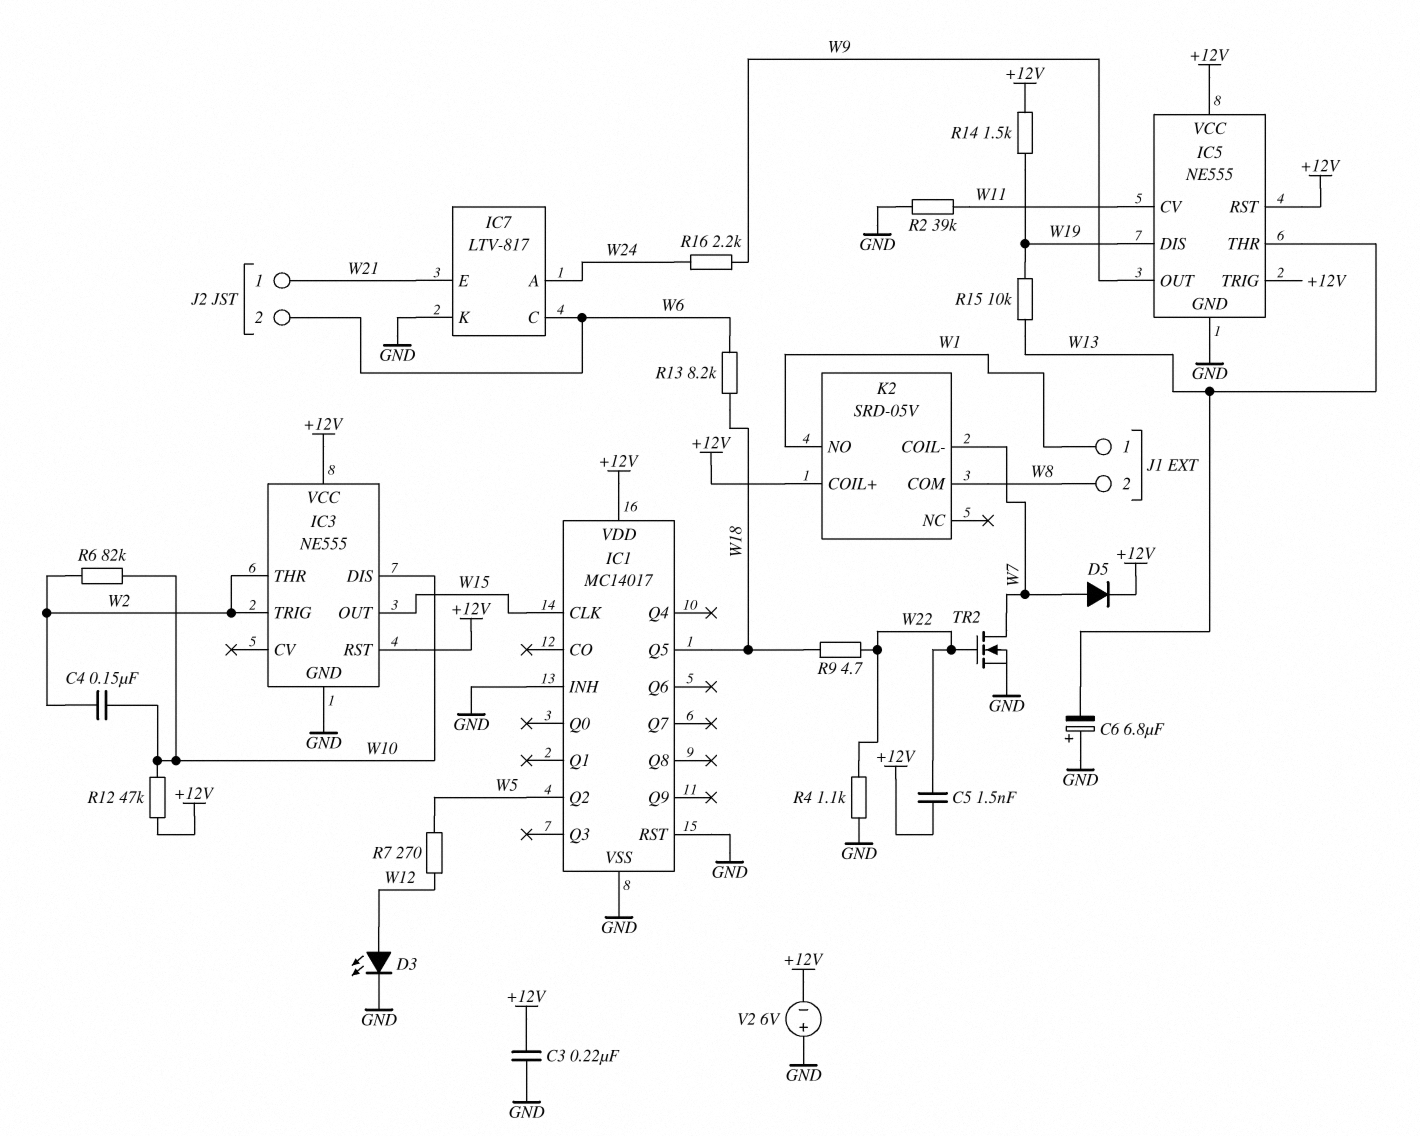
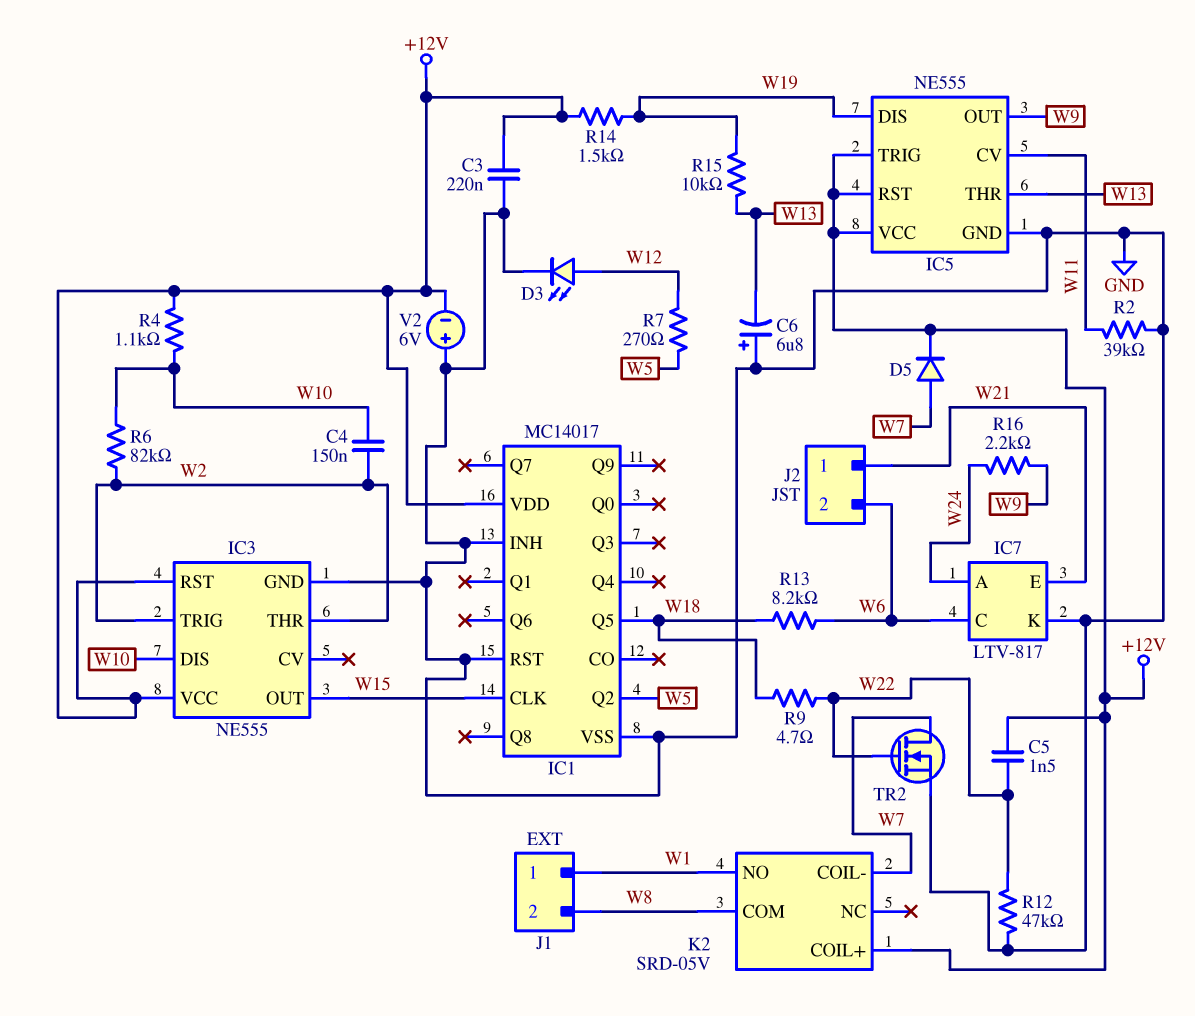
R4: 1.1k (GND, W22) -> 1.1k (+12V, W10)
R12: 47k (+12V, W10) -> 47k (GND, W22)

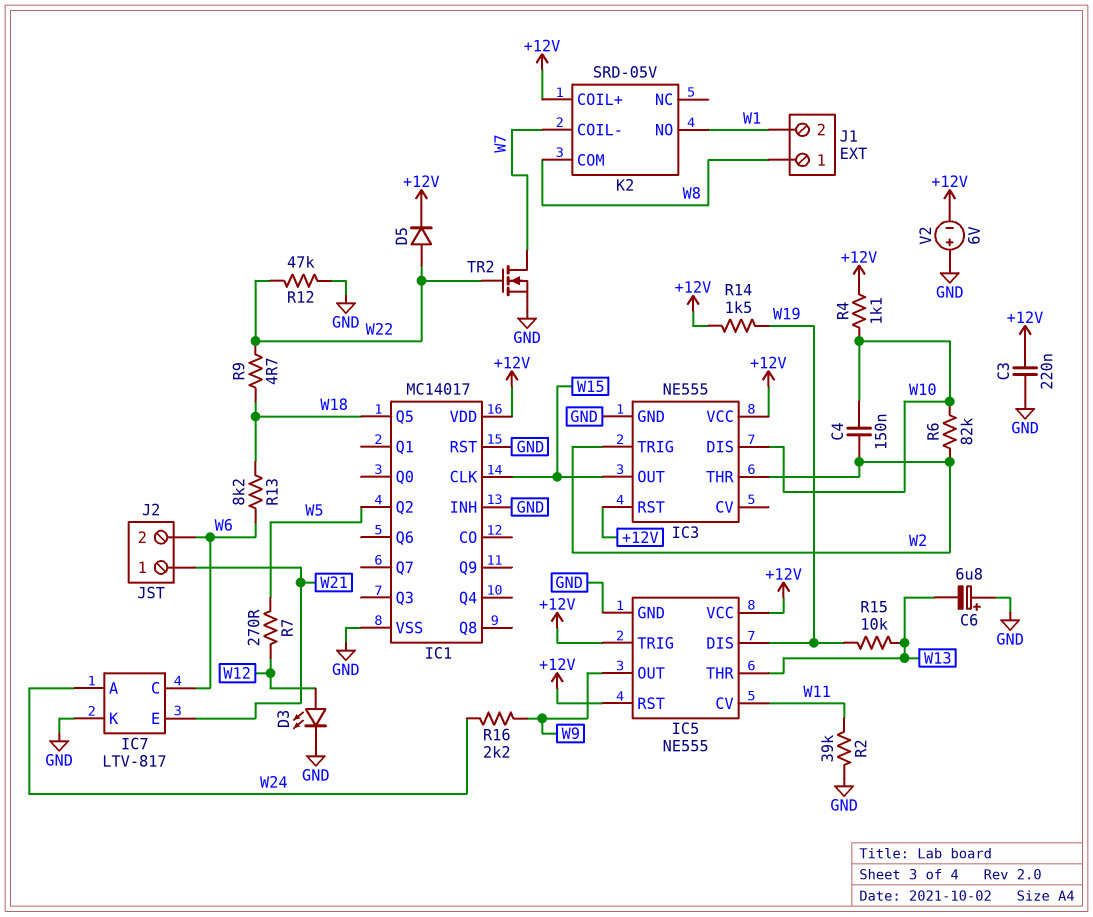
C5: 1.5nF (+12V, W22) -> none
D5: diode (A W7, K +12V) -> diode (A W22, K +12V)
J1 pin 1: W1 -> W8
J1 pin 2: W8 -> W1

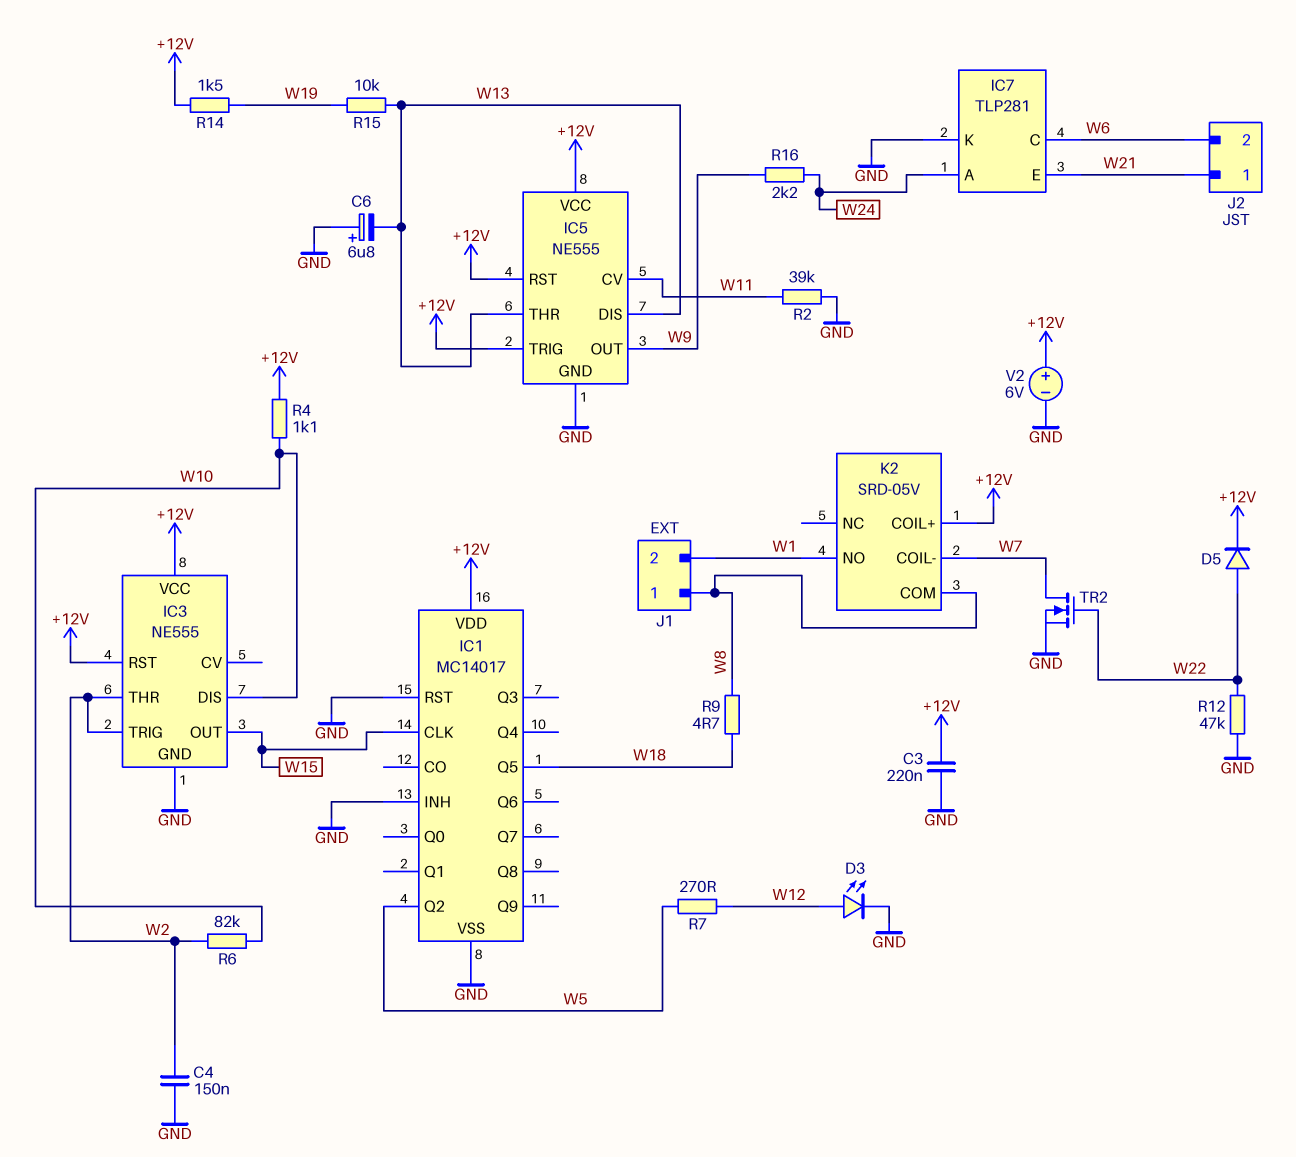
C4: 150nF (W2, W10) -> 150nF (GND, W2)
IC5 pin DIS: W19 -> W13
IC7: LTV-817 -> TLP281
R9: 4.7 (W18, W22) -> 4.7 (W8, W18)
R13: 8.2k (W6, W18) -> none
V2: 6V (plus GND, minus +12V) -> 6V (plus +12V, minus GND)

